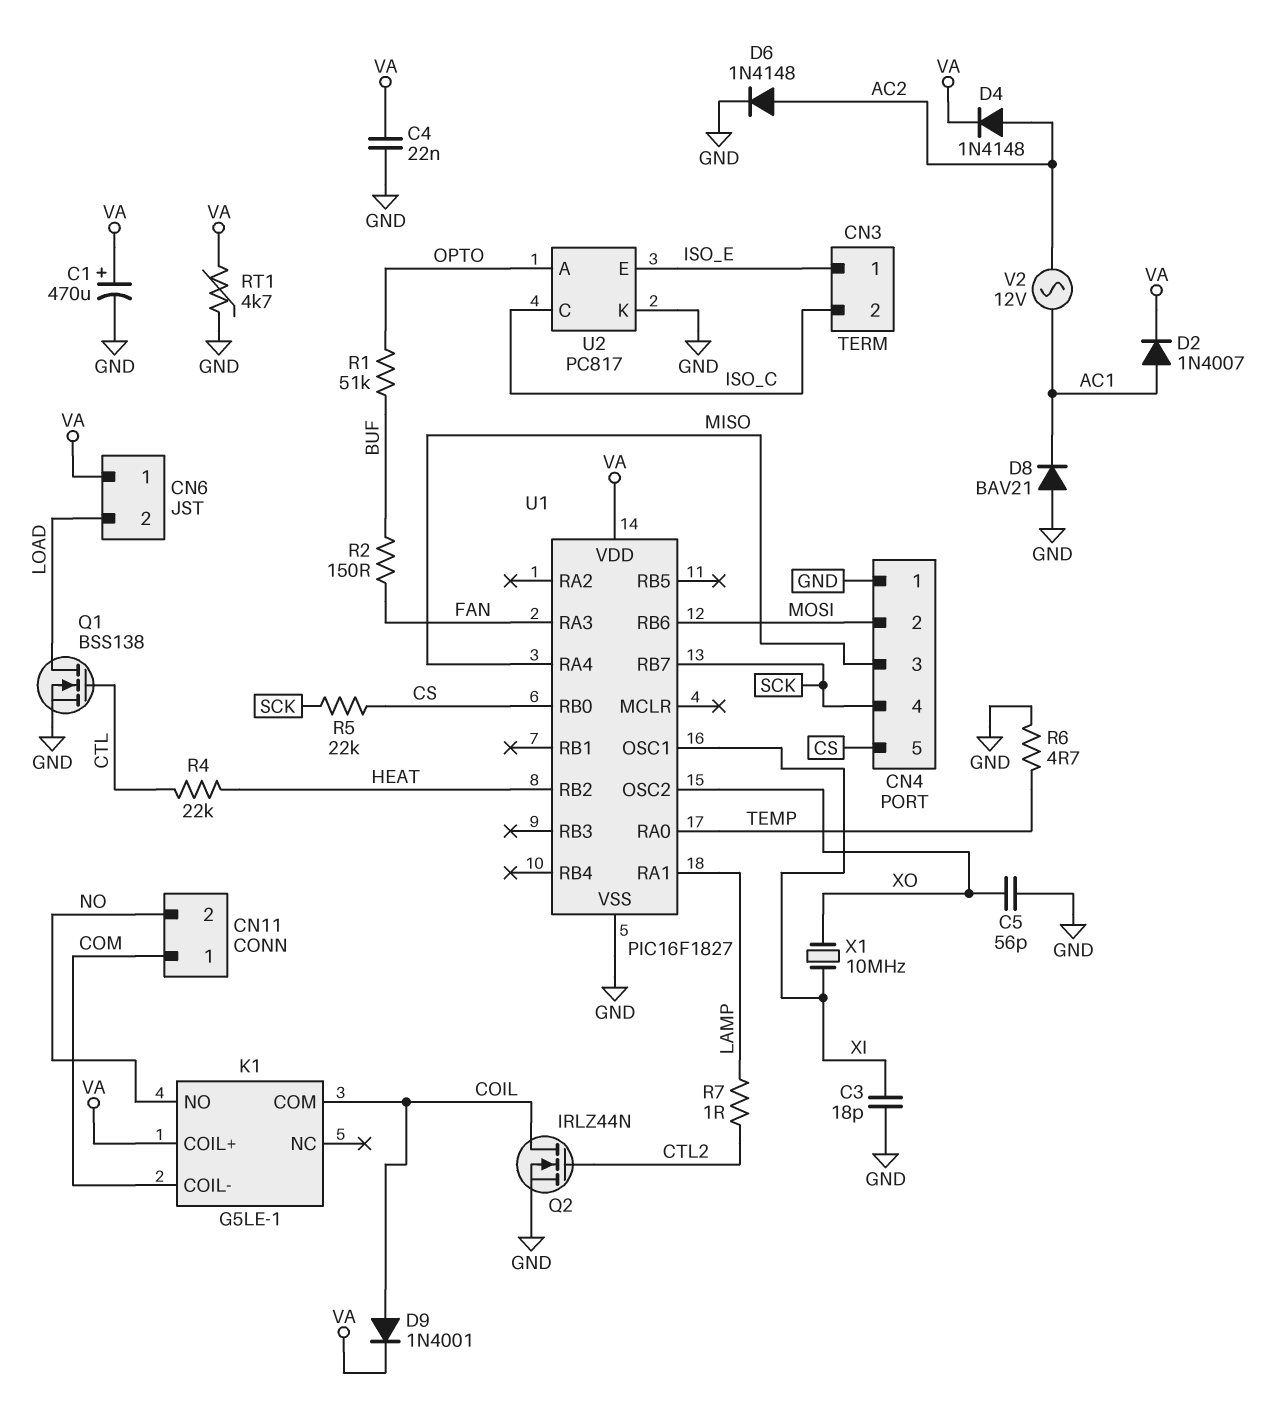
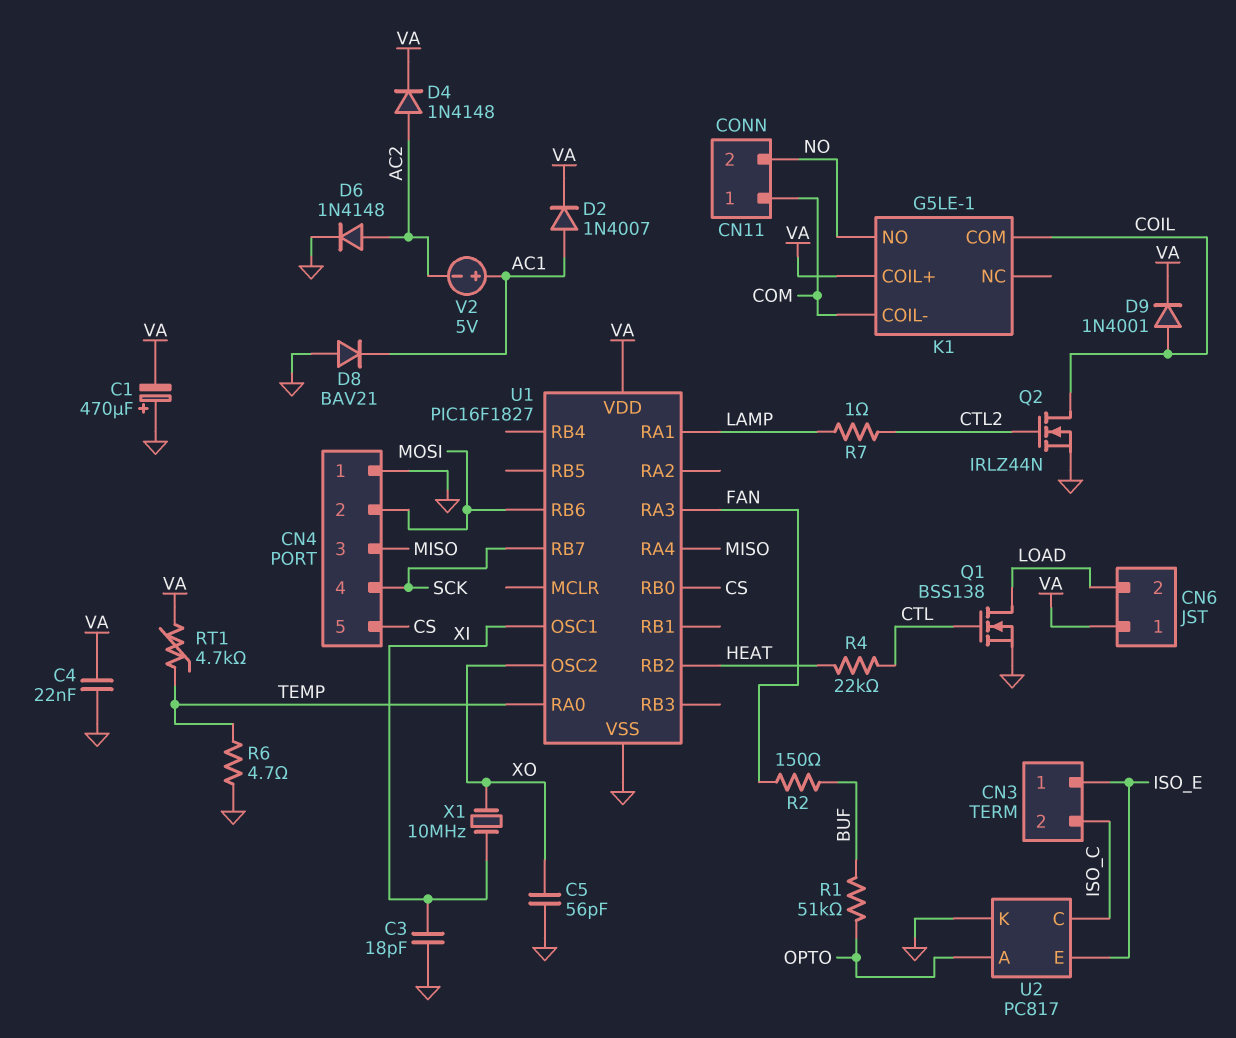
C1: 470uF (plus VA, minus GND) -> 470uF (plus GND, minus VA)
R5: 22k (CS, SCK) -> none
RT1: 4.7k (GND, VA) -> 4.7k (TEMP, VA)
V2: AC 12V (AC1, AC2) -> 5V (plus AC1, minus AC2)

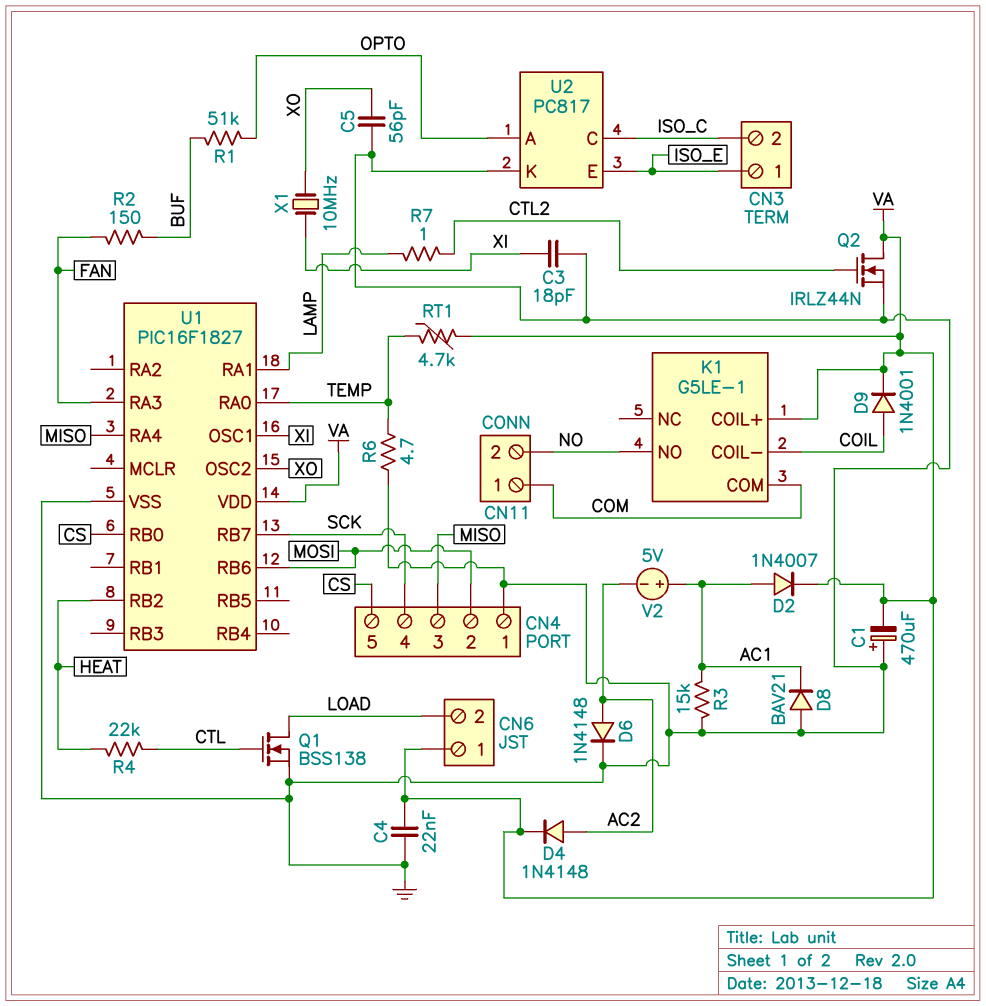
K1 pin COIL-: COM -> COIL
K1 pin COM: COIL -> COM
Q2: NMOS IRLZ44N (G CTL2, D COIL, S GND) -> NMOS IRLZ44N (G CTL2, D VA, S GND)
R3: none -> 15k (AC1, GND)

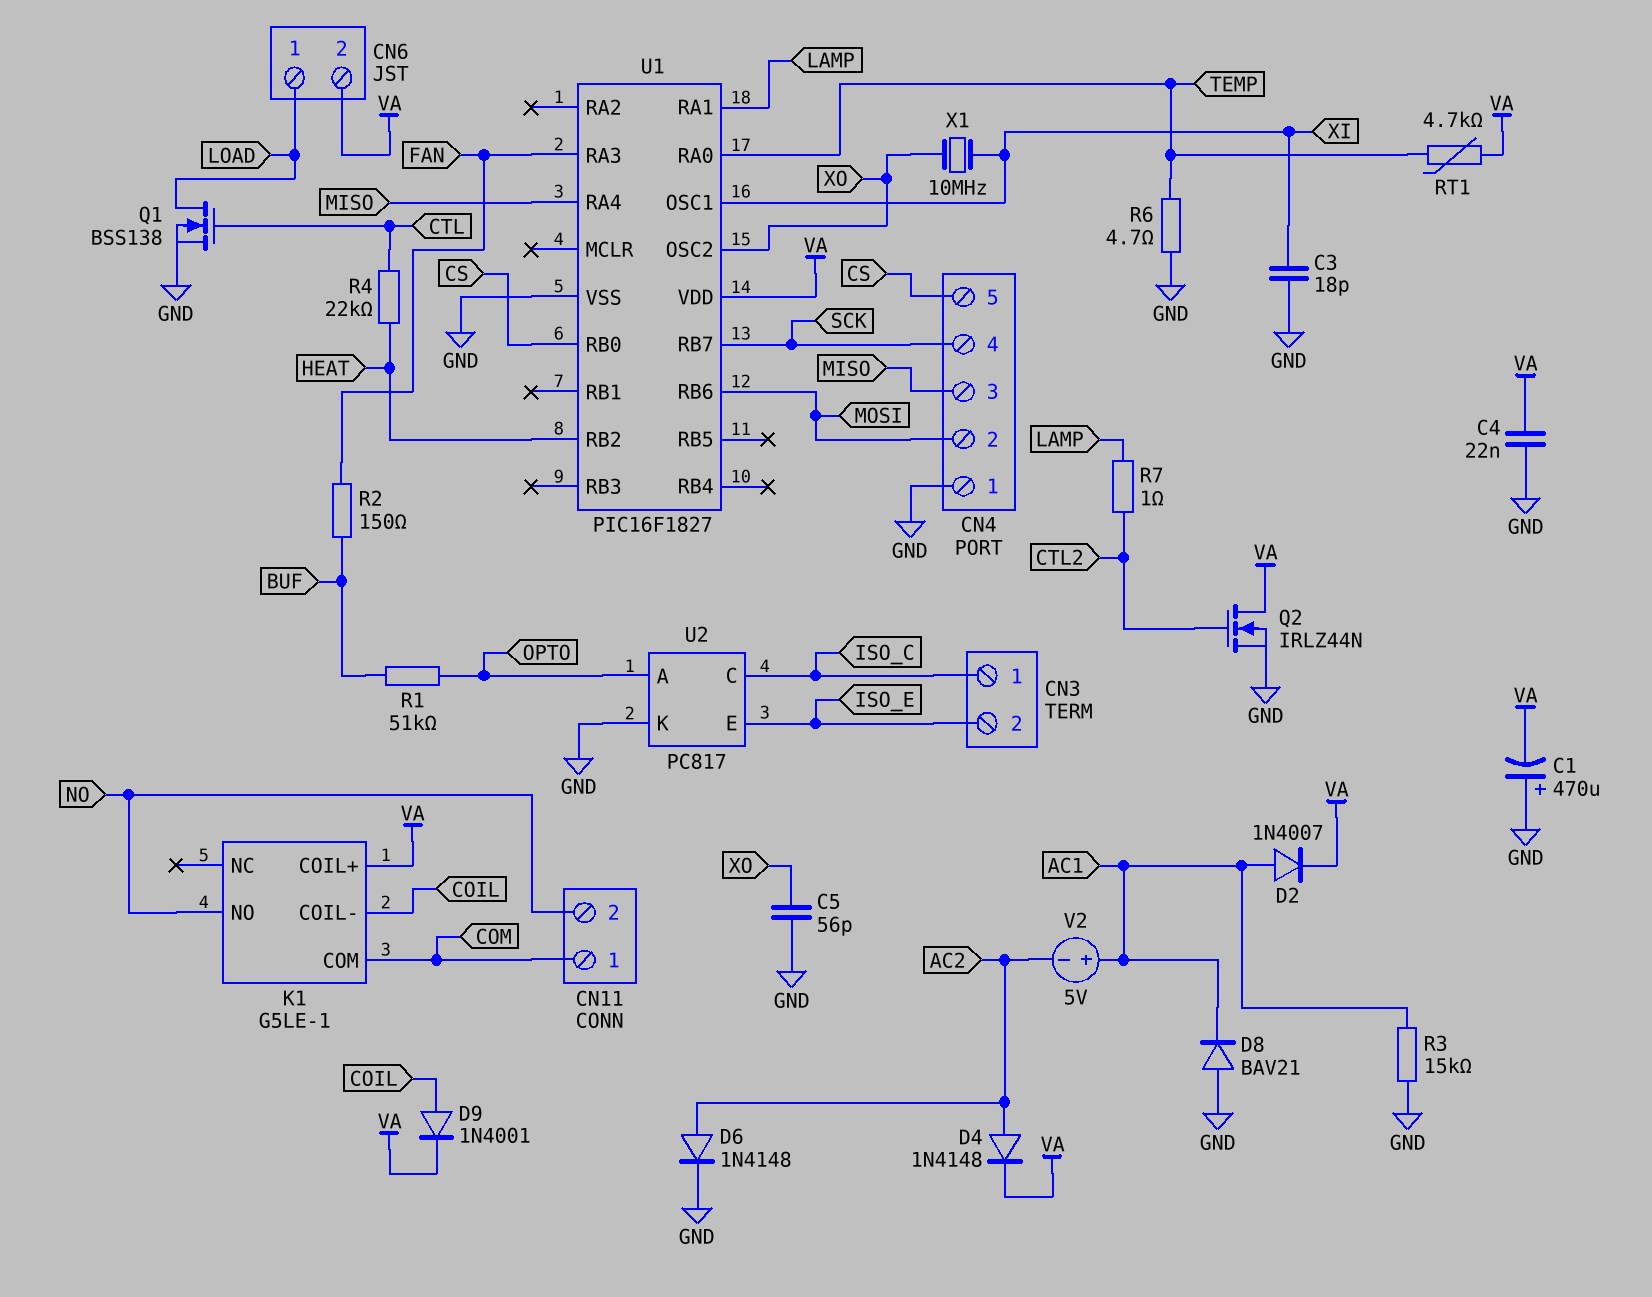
CN3 pin 1: ISO_E -> ISO_C
CN3 pin 2: ISO_C -> ISO_E
CN6 pin 1: VA -> LOAD
CN6 pin 2: LOAD -> VA

